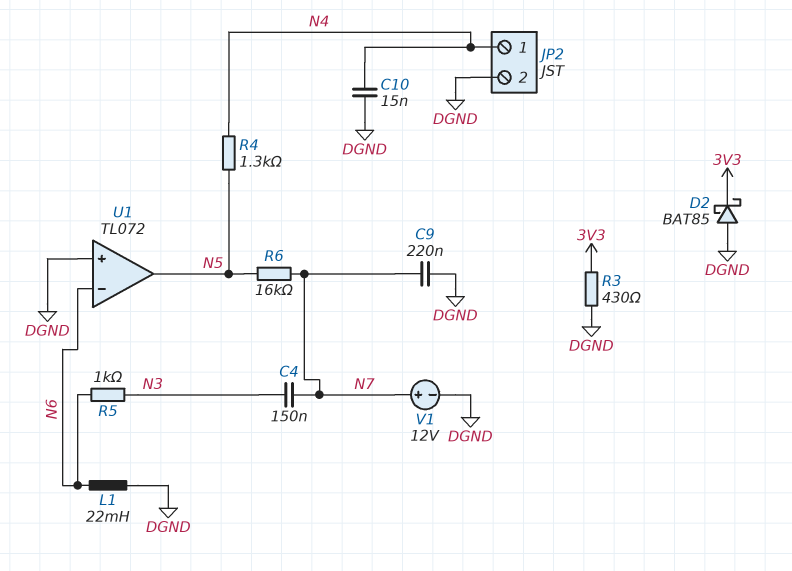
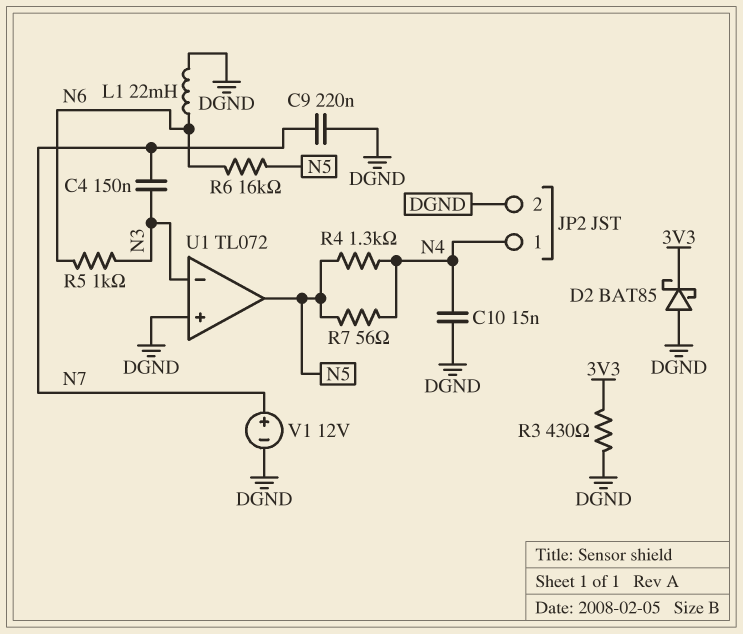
R6: 16k (N5, N7) -> 16k (N5, N6)
R7: none -> 56 (N4, N5)
U1 pin in-: N6 -> N3

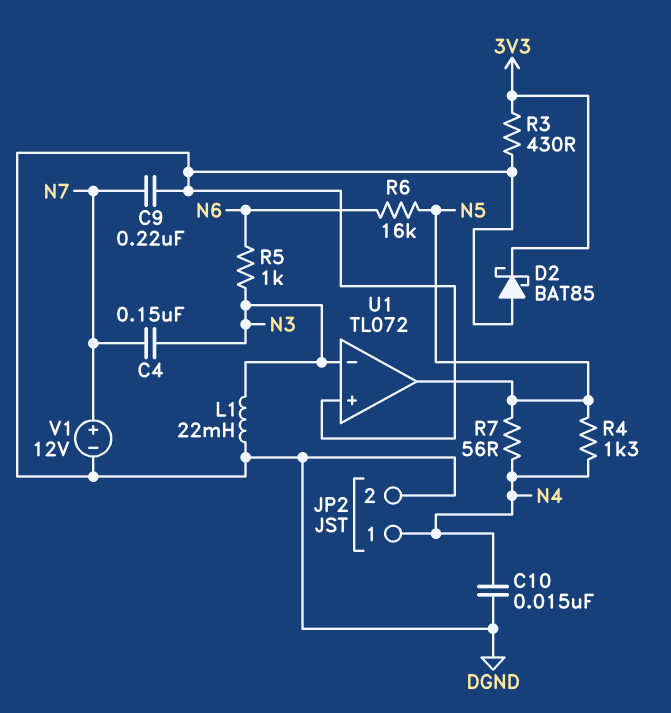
L1: 22mH (DGND, N6) -> 22mH (DGND, N3)

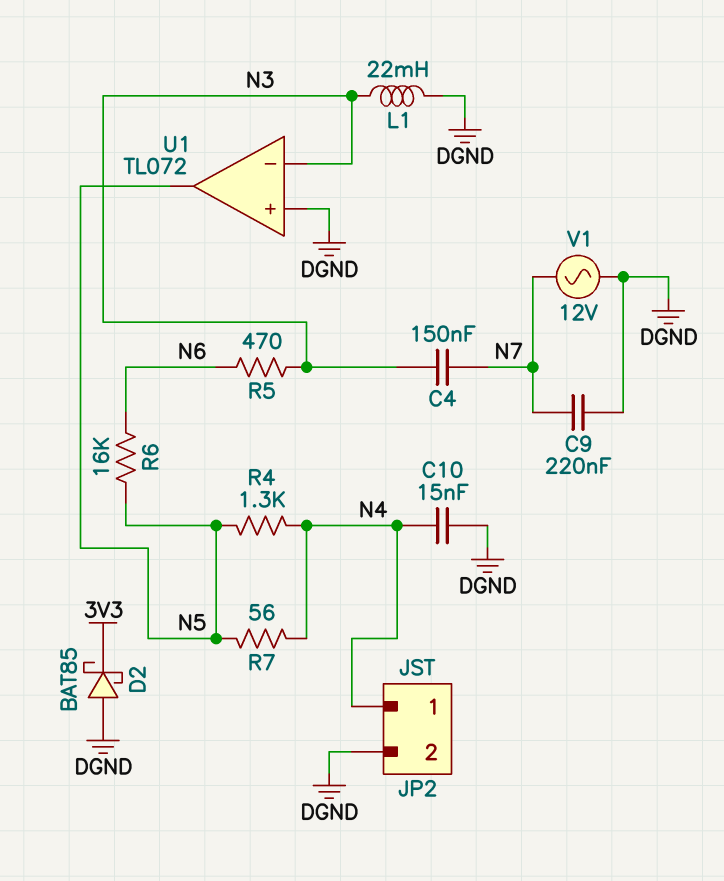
R3: 430 (3V3, DGND) -> none
R5: 1k (N3, N6) -> 470 (N3, N6)
V1: 12V (plus N7, minus DGND) -> AC 12V (DGND, N7)

